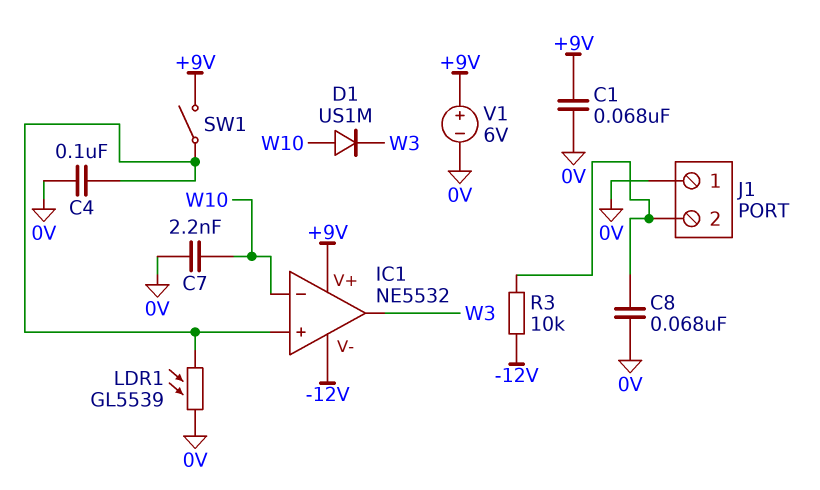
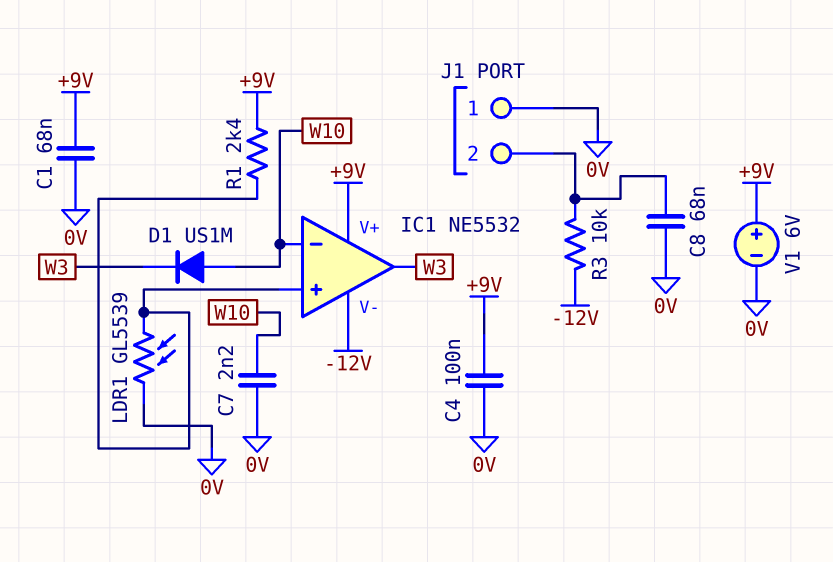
C4: 100nF (0V, IC1/in+) -> 100nF (+9V, 0V)
R1: none -> 2.4k (+9V, IC1/in+)
SW1: switch (+9V, IC1/in+) -> none

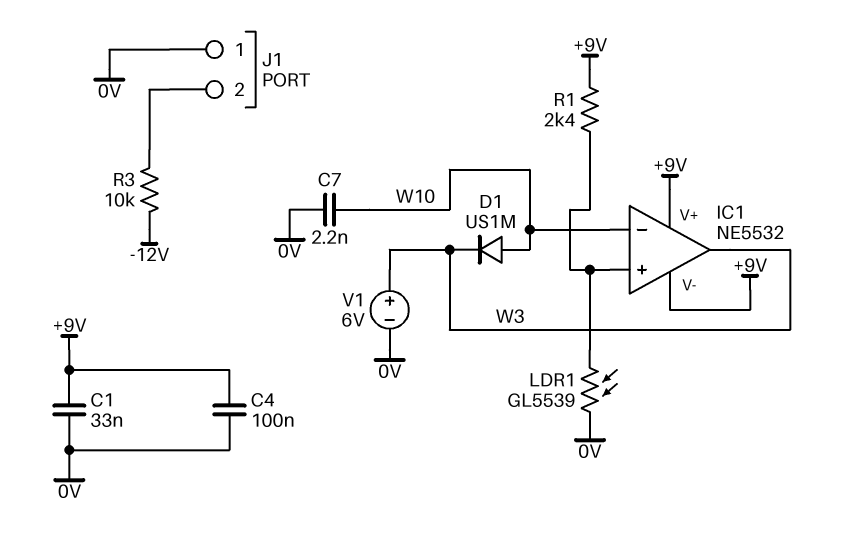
C1: 68nF (+9V, 0V) -> 33nF (+9V, 0V)
C8: 68nF (0V, J1/2) -> none
IC1 pin V-: -12V -> +9V
V1: 6V (plus +9V, minus 0V) -> 6V (plus W3, minus 0V)

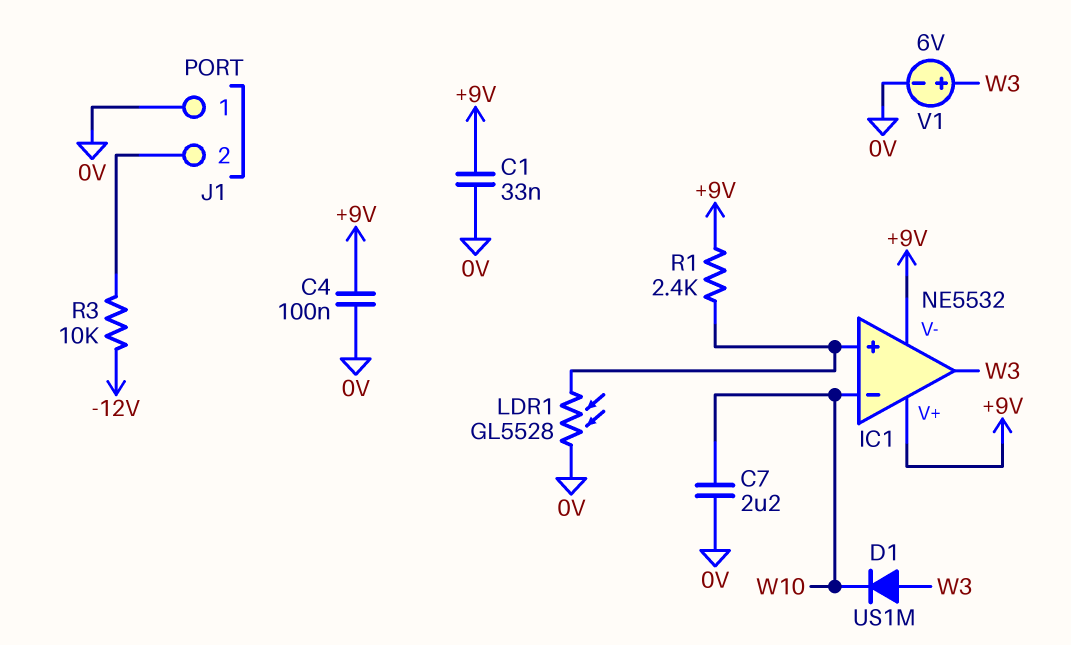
C7: 2.2nF (0V, W10) -> 2.2uF (0V, W10)
D1: diode US1M (A W10, K W3) -> diode US1M (A W3, K W10)
LDR1: GL5539 (0V, IC1/in+) -> GL5528 (0V, IC1/in+)

